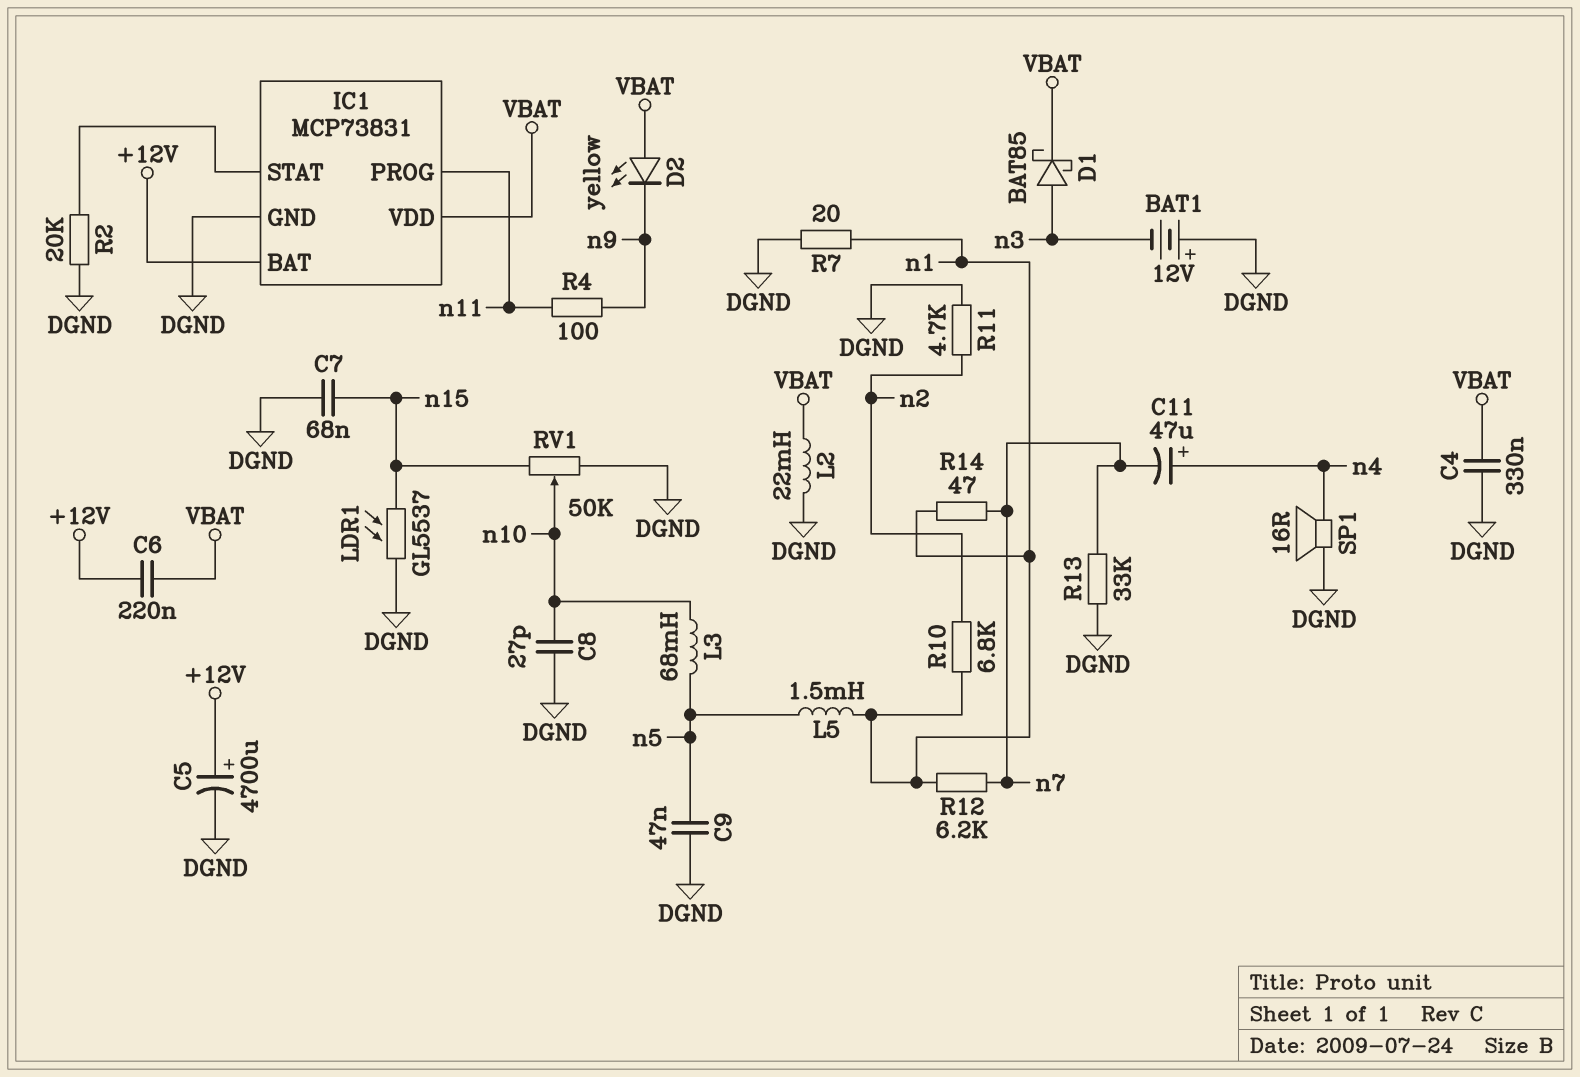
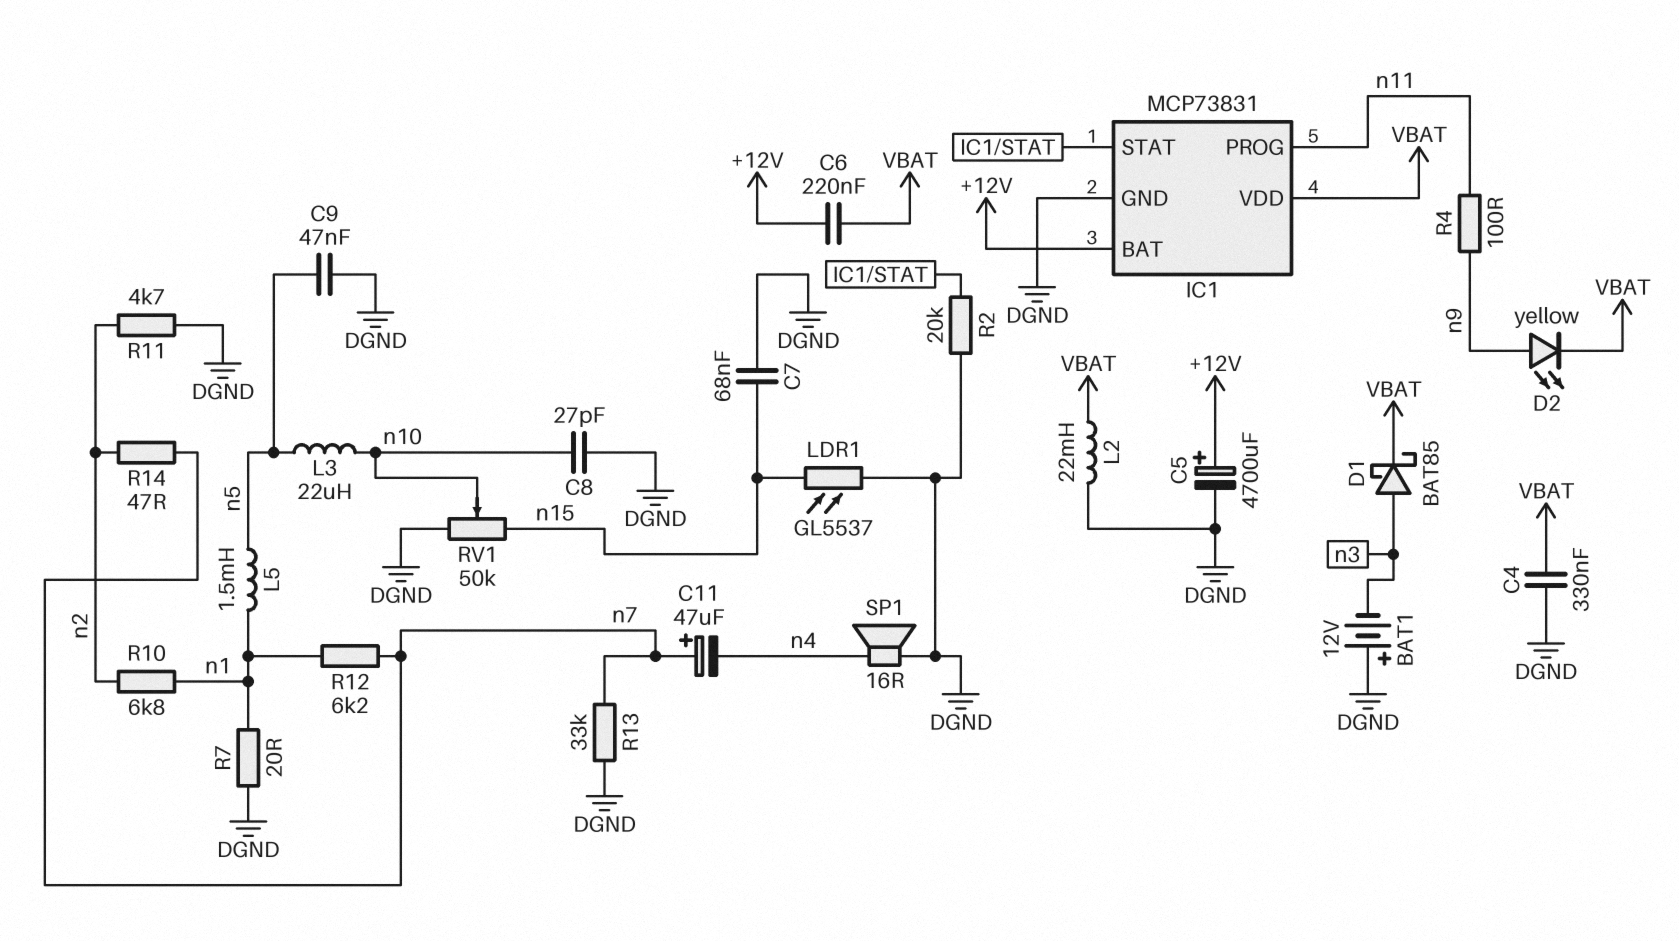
C11: 47uF (plus n4, minus n7) -> 47uF (plus n7, minus n4)
D2: LED yellow (A VBAT, K n9) -> LED yellow (A n9, K VBAT)
L3: 68mH (n5, n10) -> 22uH (n5, n10)
R14: 47 (n1, n7) -> 47 (n2, n7)

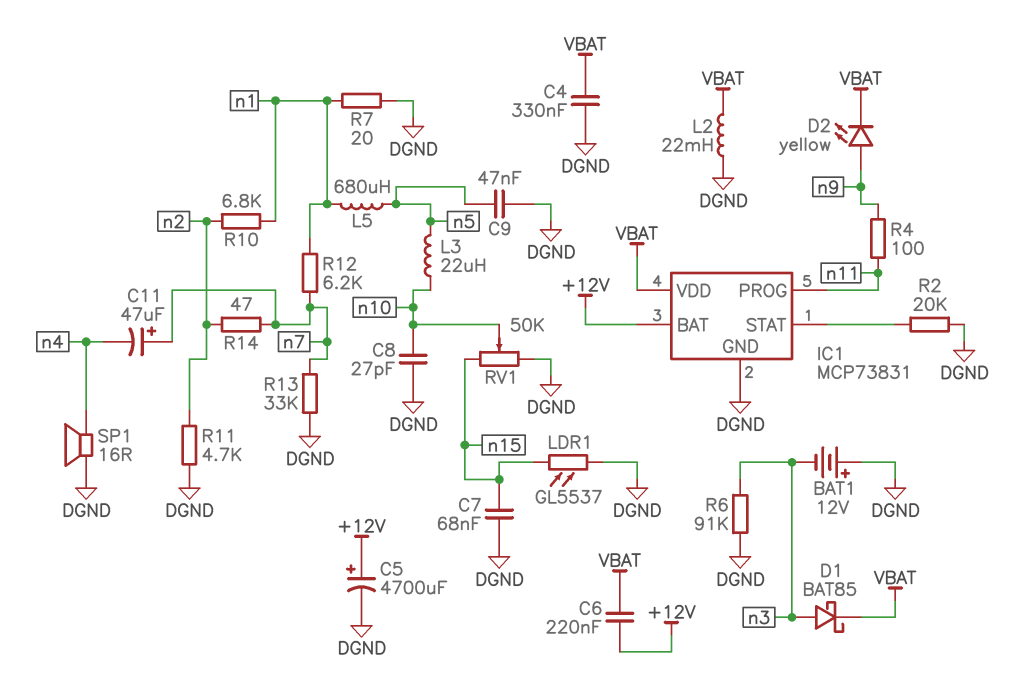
L5: 1.5mH (n1, n5) -> 680uH (n1, n5)
R6: none -> 91k (DGND, n3)

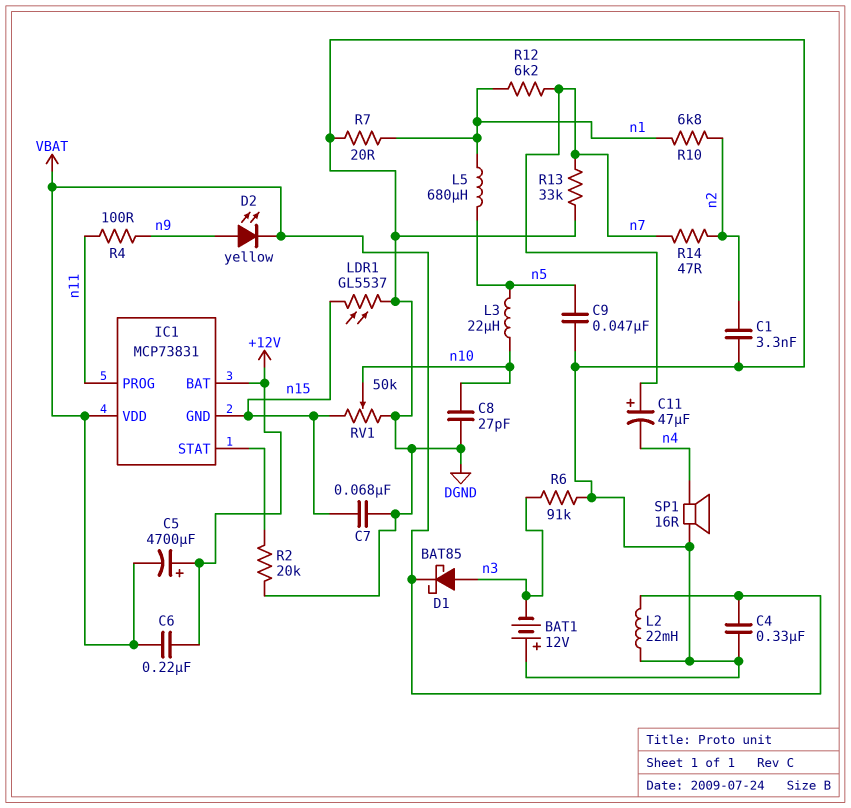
C1: none -> 3.3nF (DGND, n2)
C5: 4700uF (plus +12V, minus DGND) -> 4700uF (plus +12V, minus VBAT)
IC1 pin GND: DGND -> n15
R11: 4.7k (DGND, n2) -> none

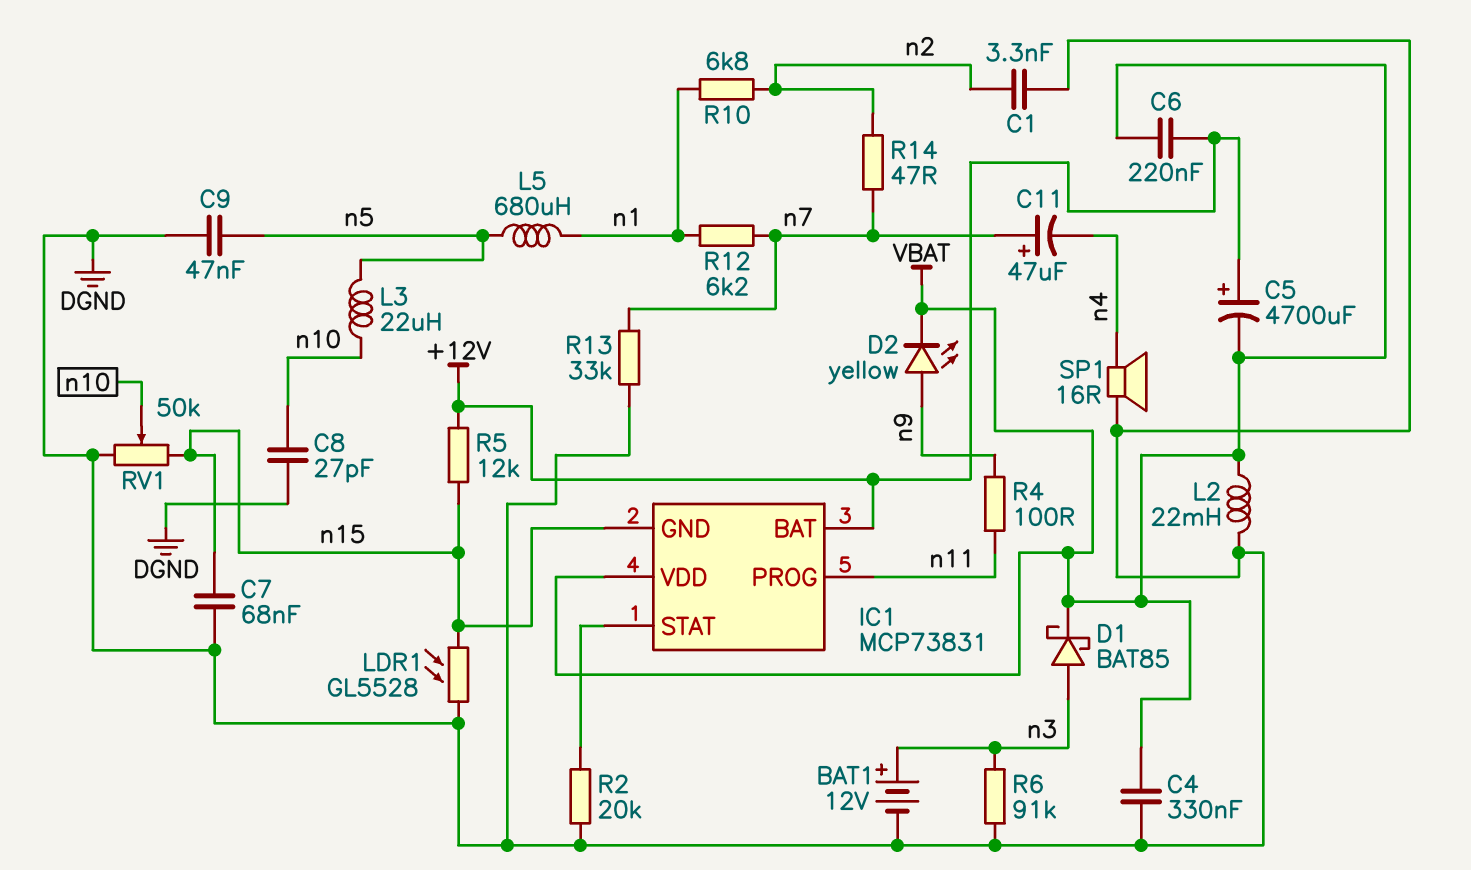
BAT1: 12V (plus DGND, minus n3) -> 12V (plus n3, minus DGND)
LDR1: GL5537 (DGND, n15) -> GL5528 (DGND, n15)
R5: none -> 12k (+12V, n15)
R7: 20 (DGND, n1) -> none

